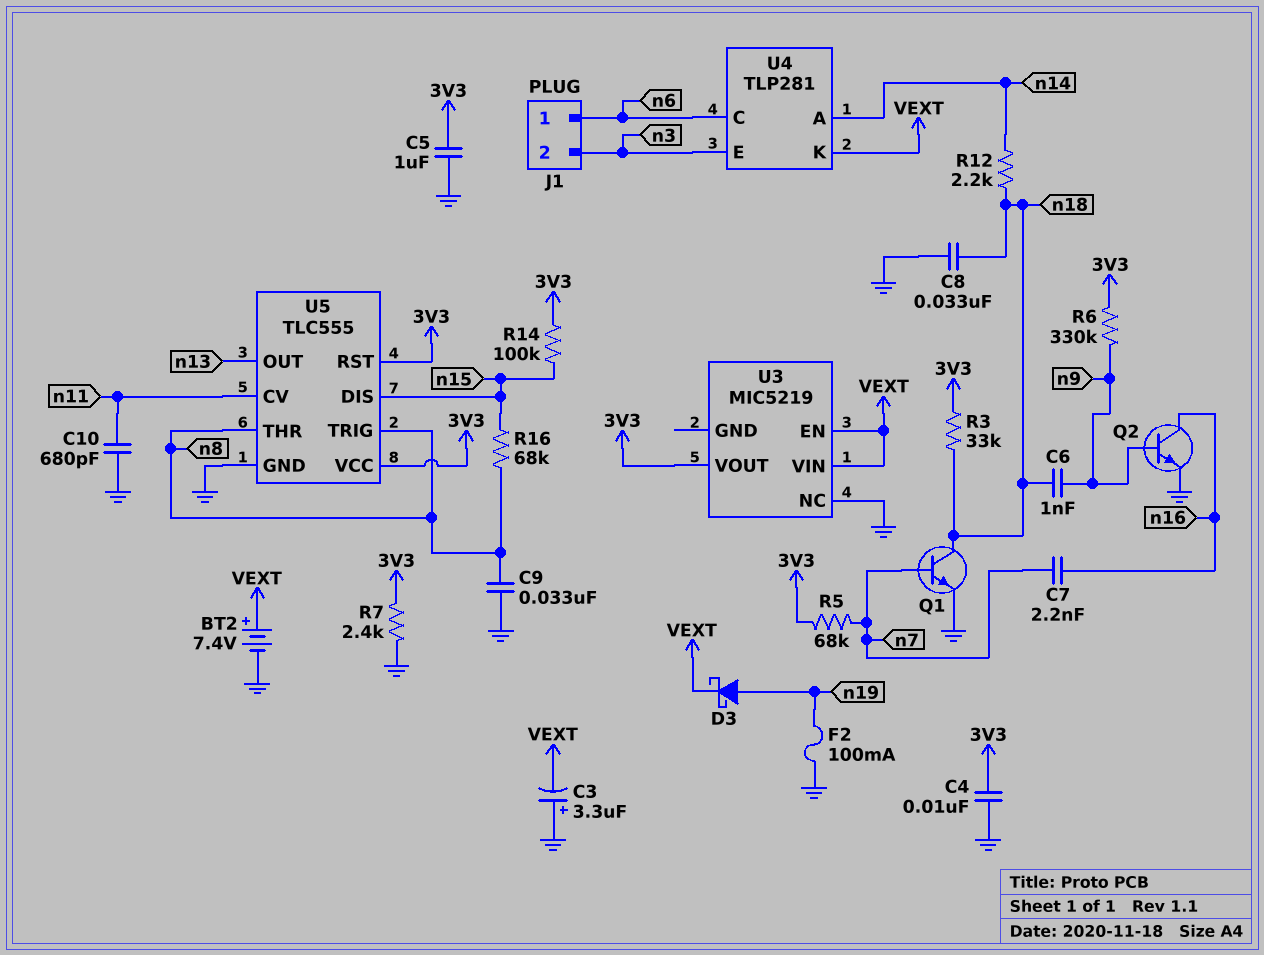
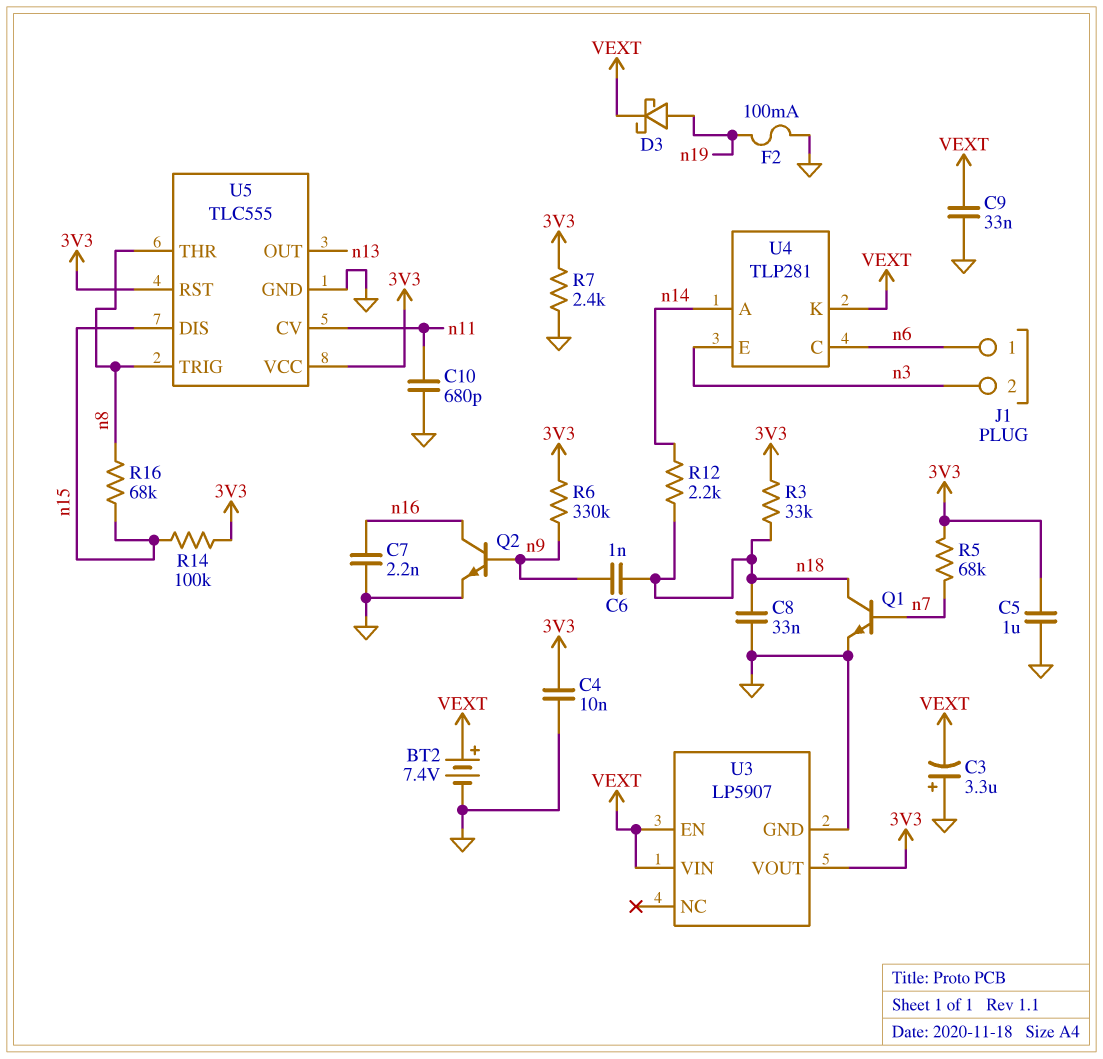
C7: 2.2nF (n7, n16) -> 2.2nF (GND, n16)
C9: 33nF (GND, n8) -> 33nF (GND, VEXT)
U3: MIC5219 -> LP5907
U3 pin GND: none -> GND
U3 pin NC: GND -> none

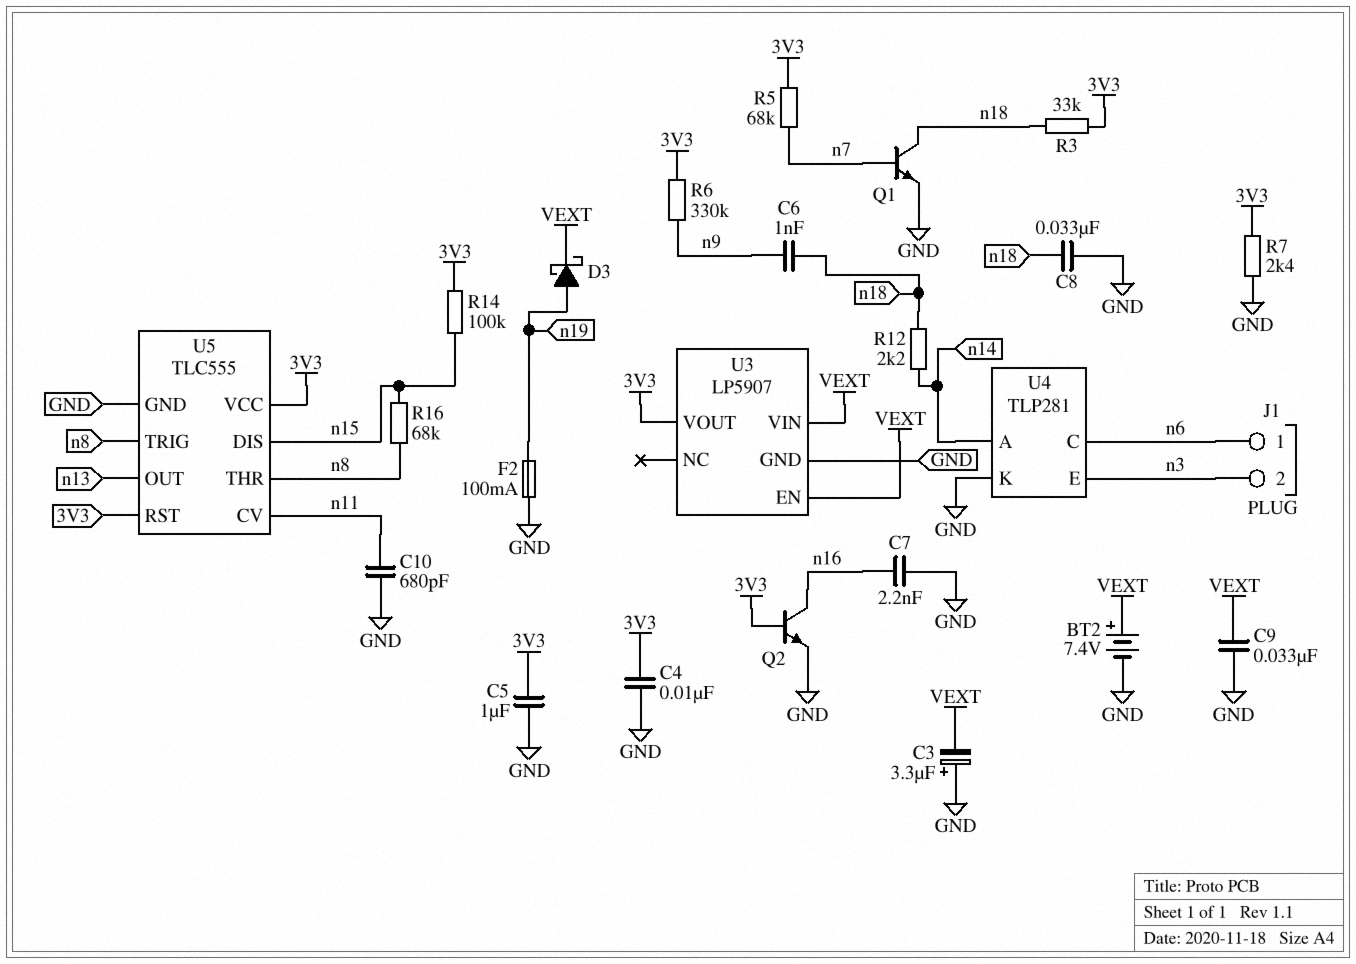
Q2: NPN (B n9, C n16, E GND) -> NPN (B 3V3, C n16, E GND)
U4 pin K: VEXT -> GND

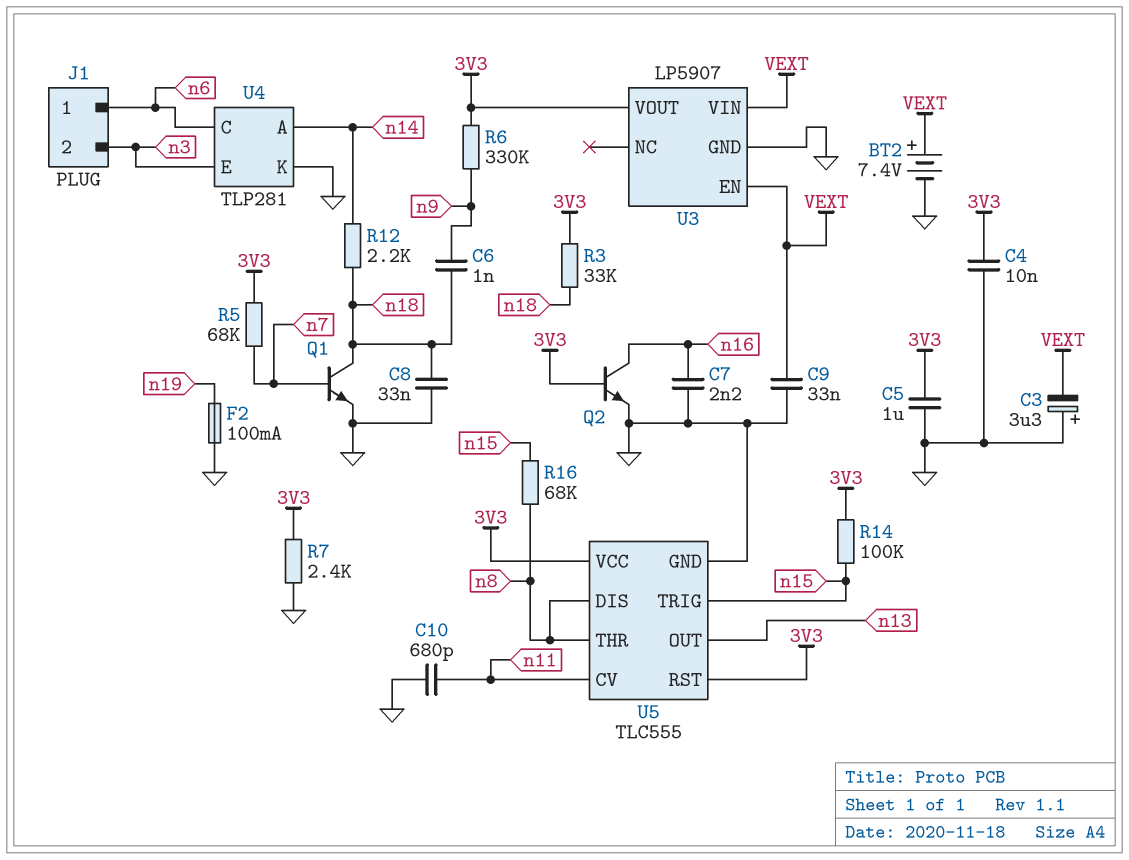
D3: schottky (A n19, K VEXT) -> none
U5 pin DIS: n15 -> n8
U5 pin TRIG: n8 -> n15

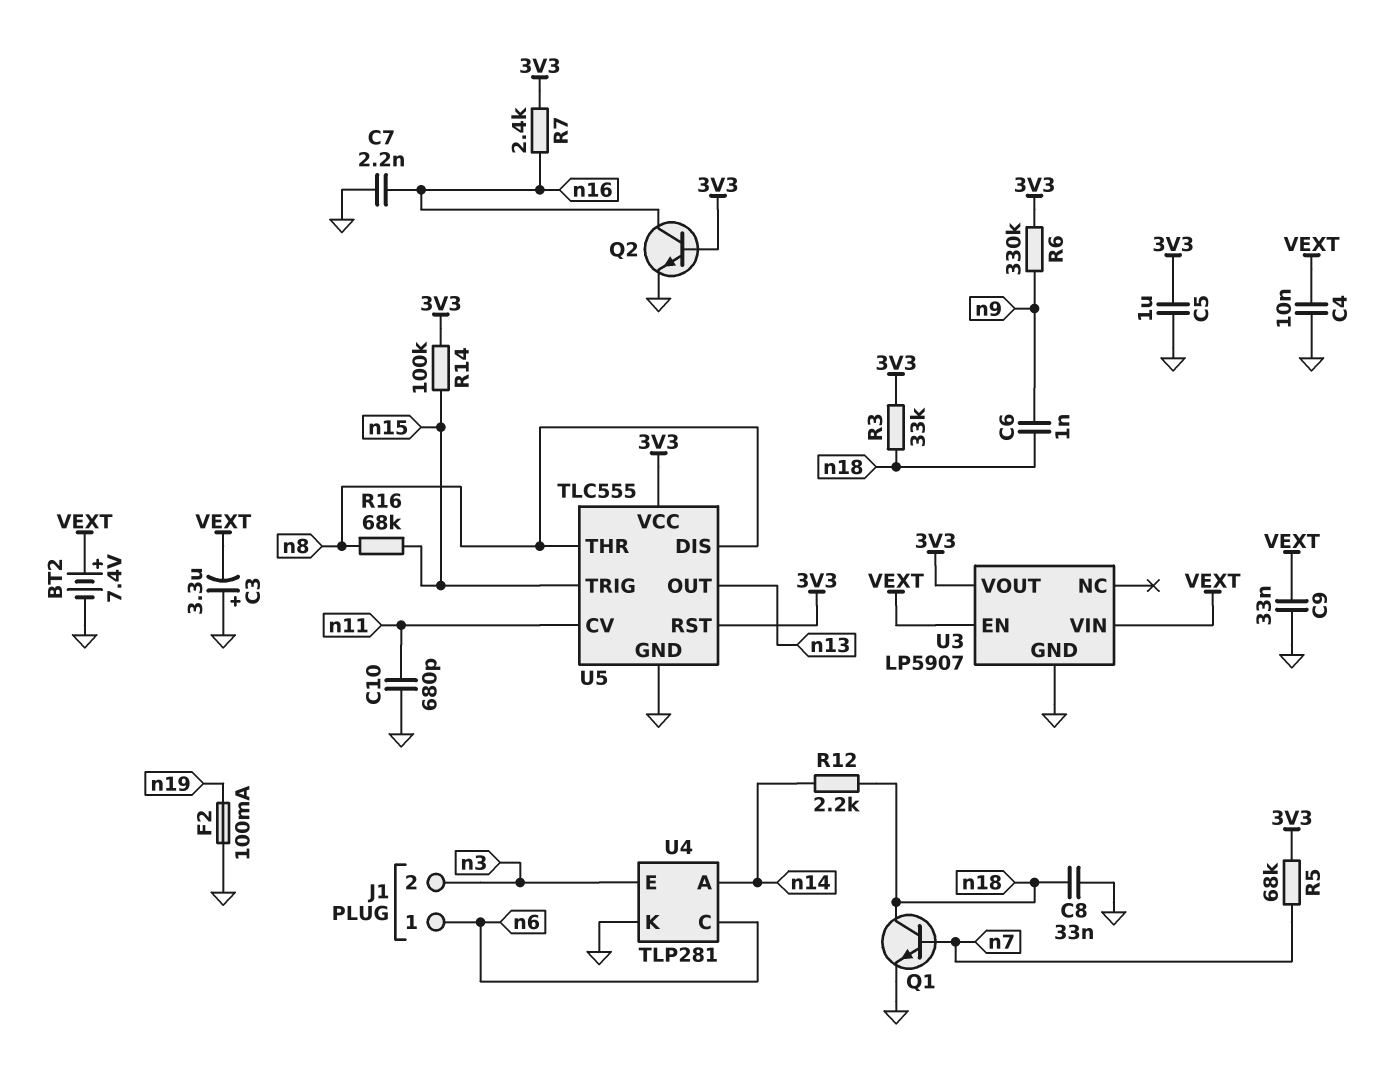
C4: 10nF (3V3, GND) -> 10nF (GND, VEXT)
R7: 2.4k (3V3, GND) -> 2.4k (3V3, n16)

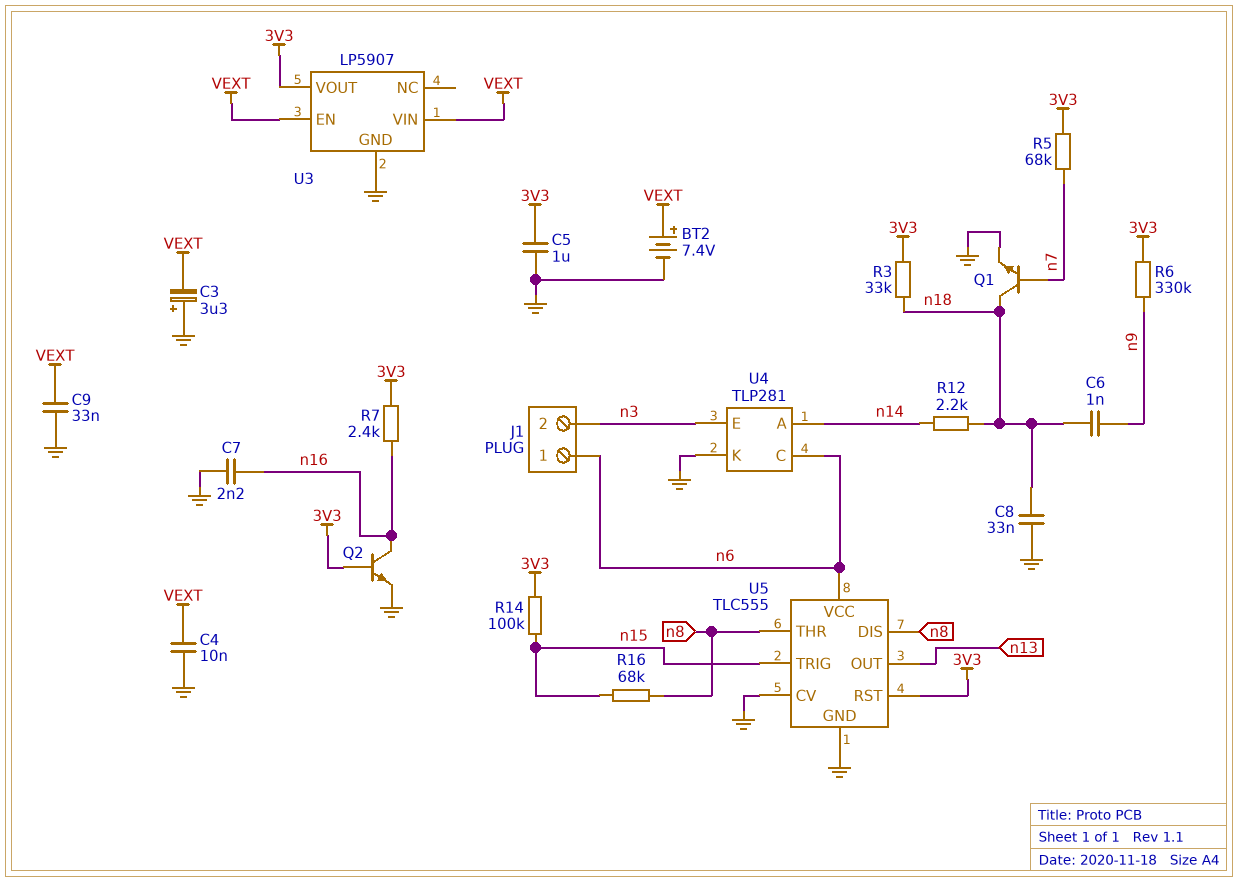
C10: 680pF (GND, n11) -> none
F2: 100mA (GND, n19) -> none
U5 pin CV: n11 -> GND
U5 pin VCC: 3V3 -> n6

